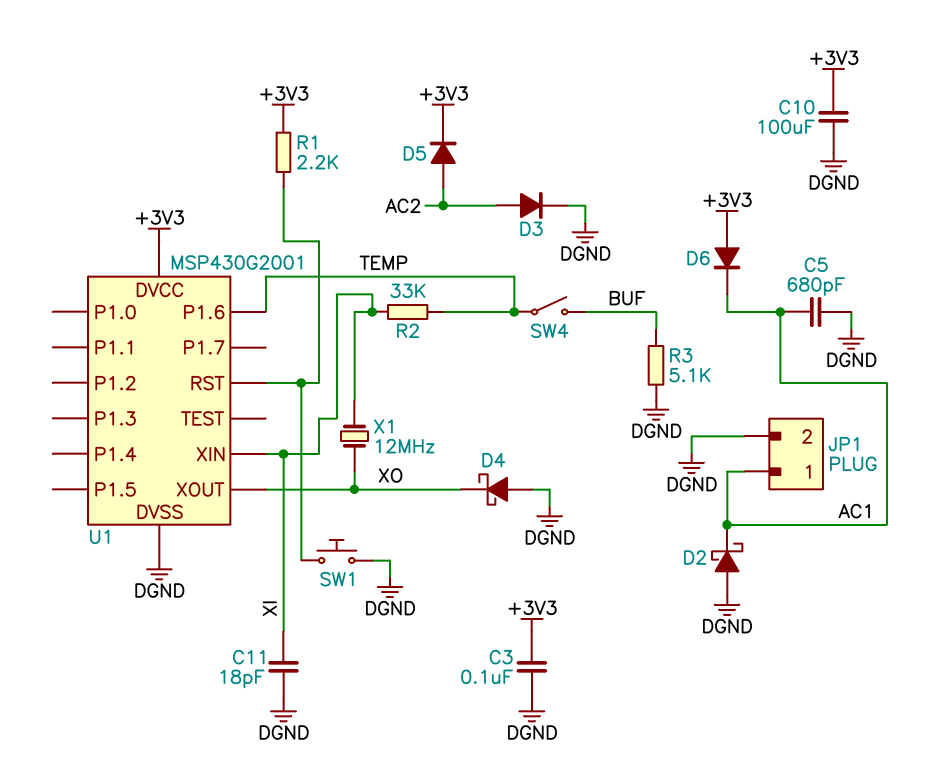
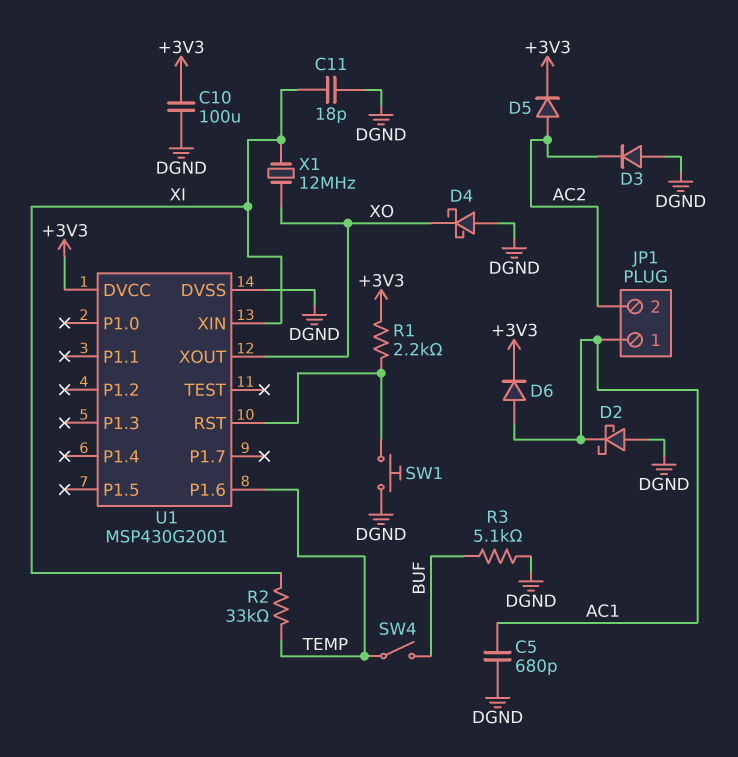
C3: 100nF (+3V3, DGND) -> none
D3: diode (A AC2, K DGND) -> diode (A DGND, K AC2)
D6: diode (A +3V3, K AC1) -> diode (A AC1, K +3V3)
JP1 pin 2: DGND -> AC2

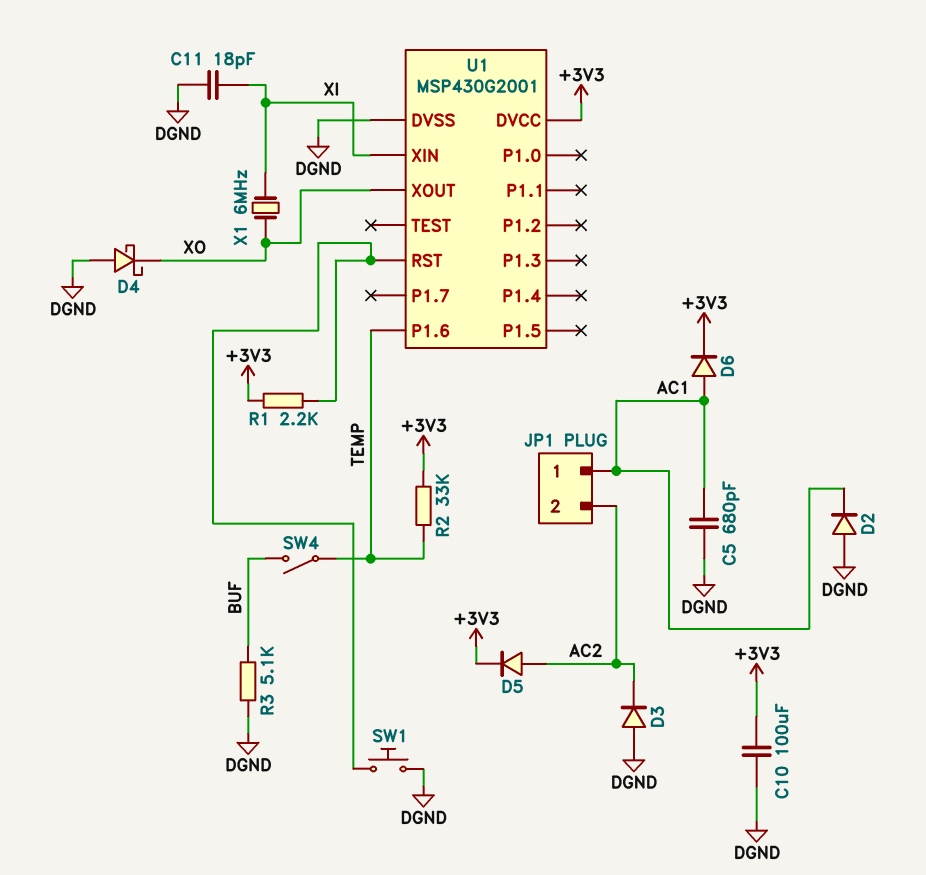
D2: schottky (A DGND, K AC1) -> diode (A DGND, K AC1)
R2: 33k (TEMP, XI) -> 33k (+3V3, TEMP)
X1: 12MHz (XI, XO) -> 6MHz (XI, XO)

